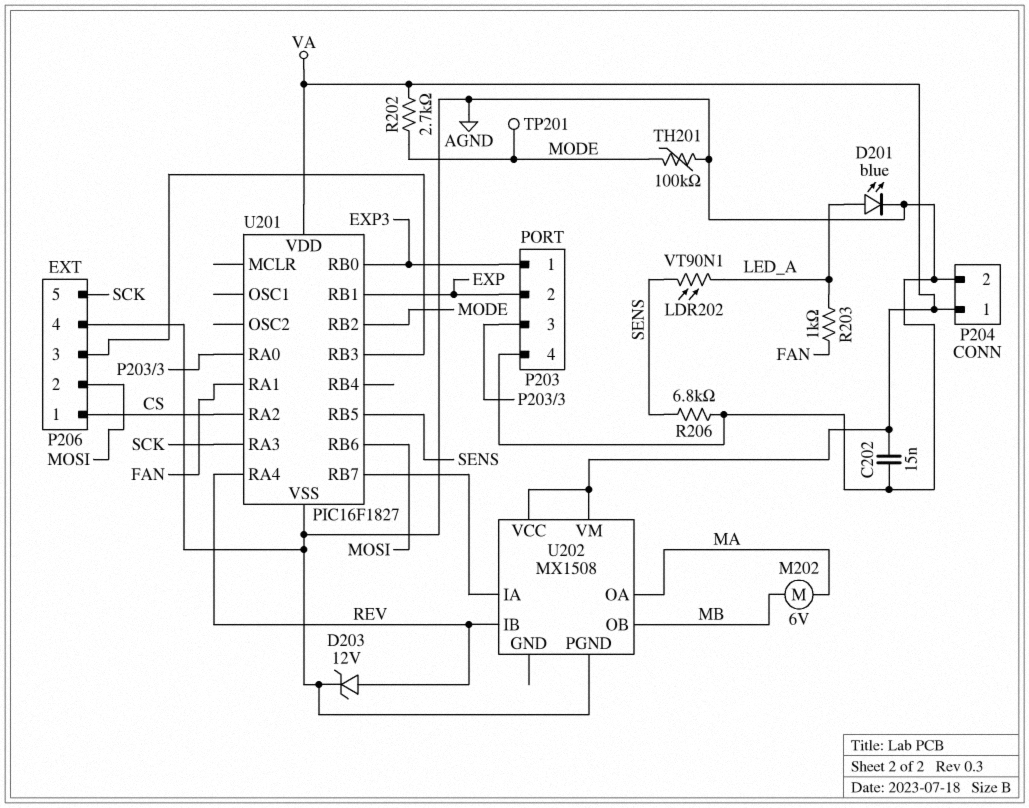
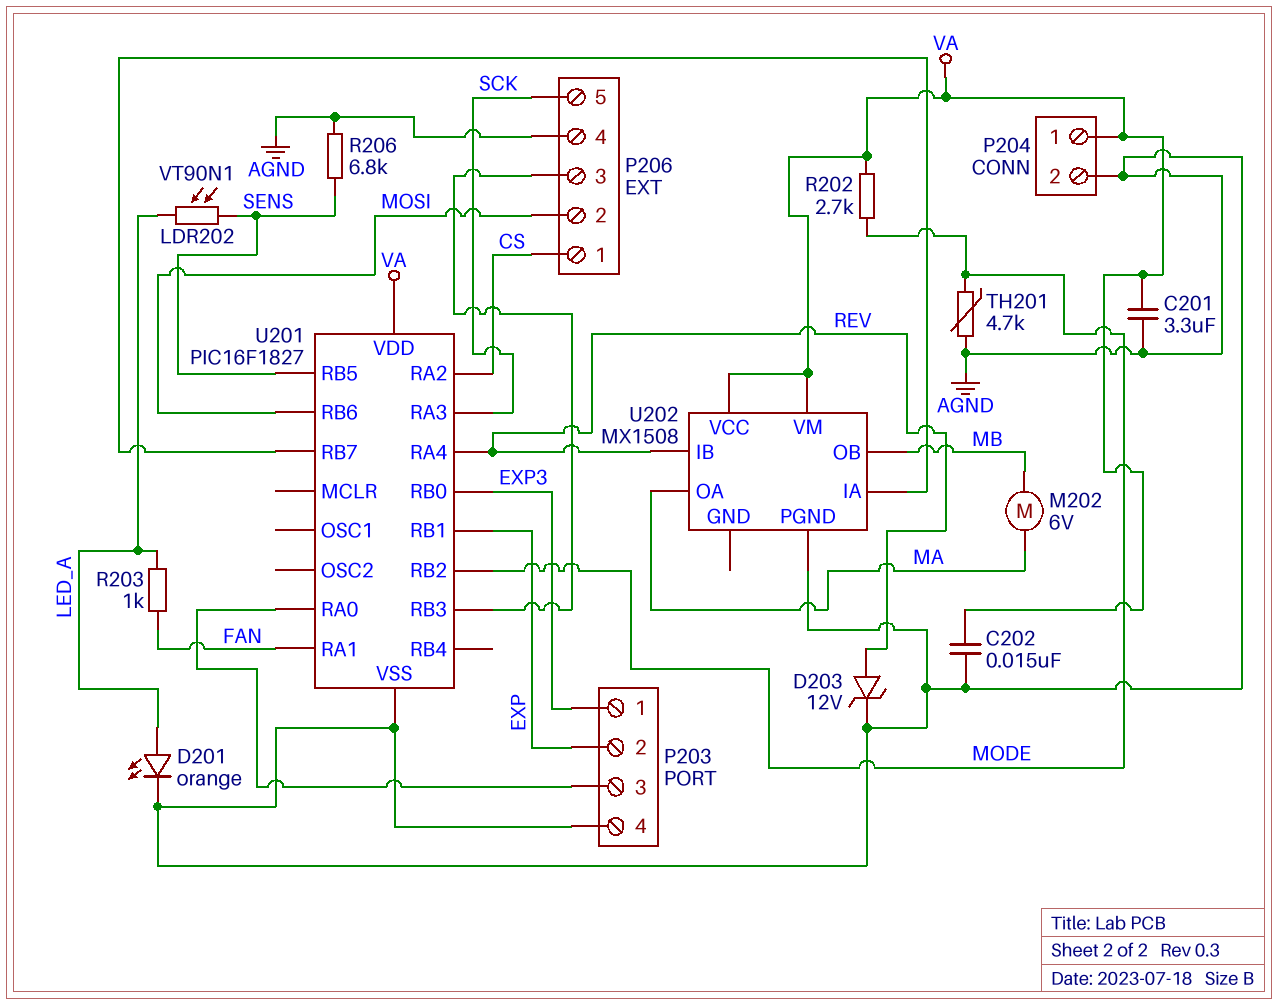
C201: none -> 3.3uF (AGND, VA)
D201: LED blue (A LED_A, K AGND) -> LED orange (A LED_A, K AGND)
TH201: 100k (AGND, MODE) -> 4.7k (AGND, MODE)
TP201: test point (MODE) -> none

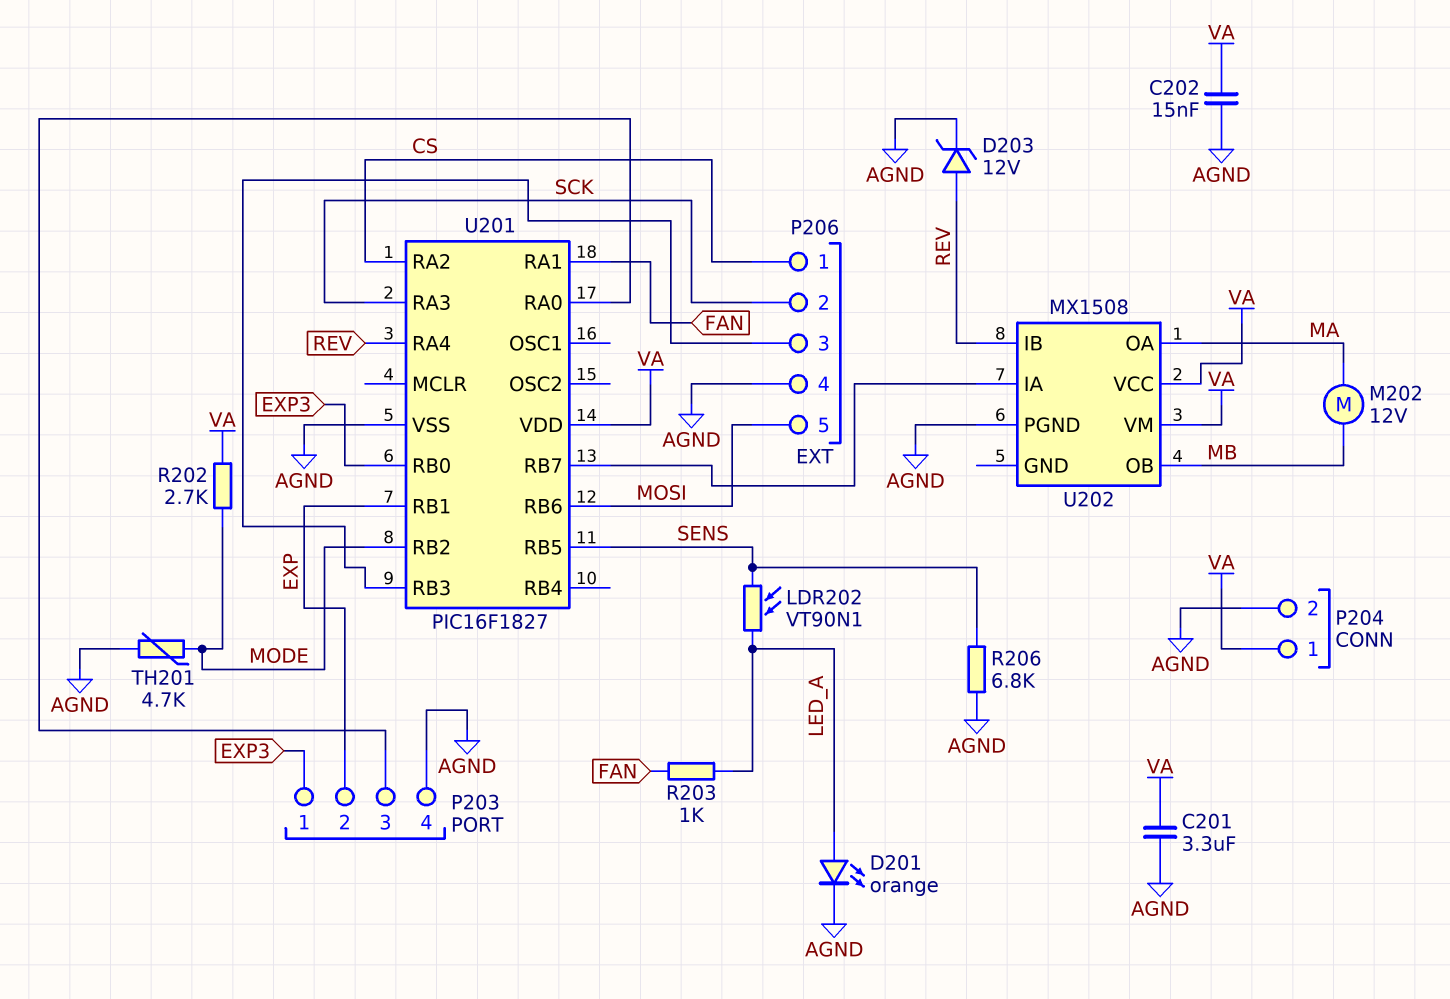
M202: motor 6V (MA, MB) -> motor 12V (MA, MB)
P206 pin 2: MOSI -> SCK
P206 pin 5: SCK -> MOSI

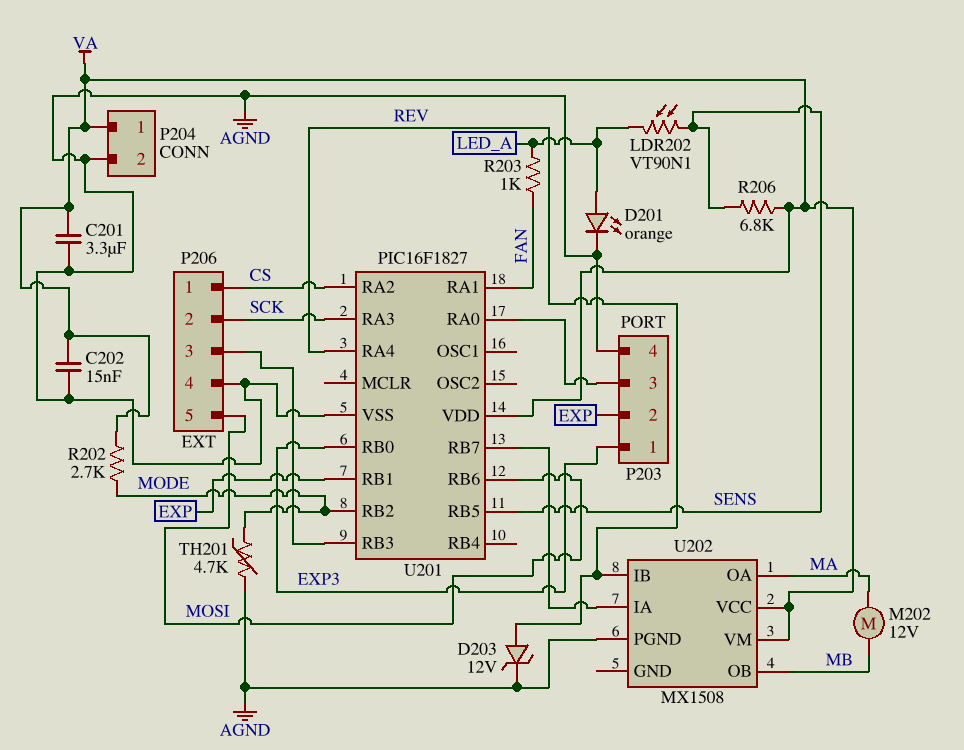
R206: 6.8k (AGND, SENS) -> 6.8k (SENS, VA)

